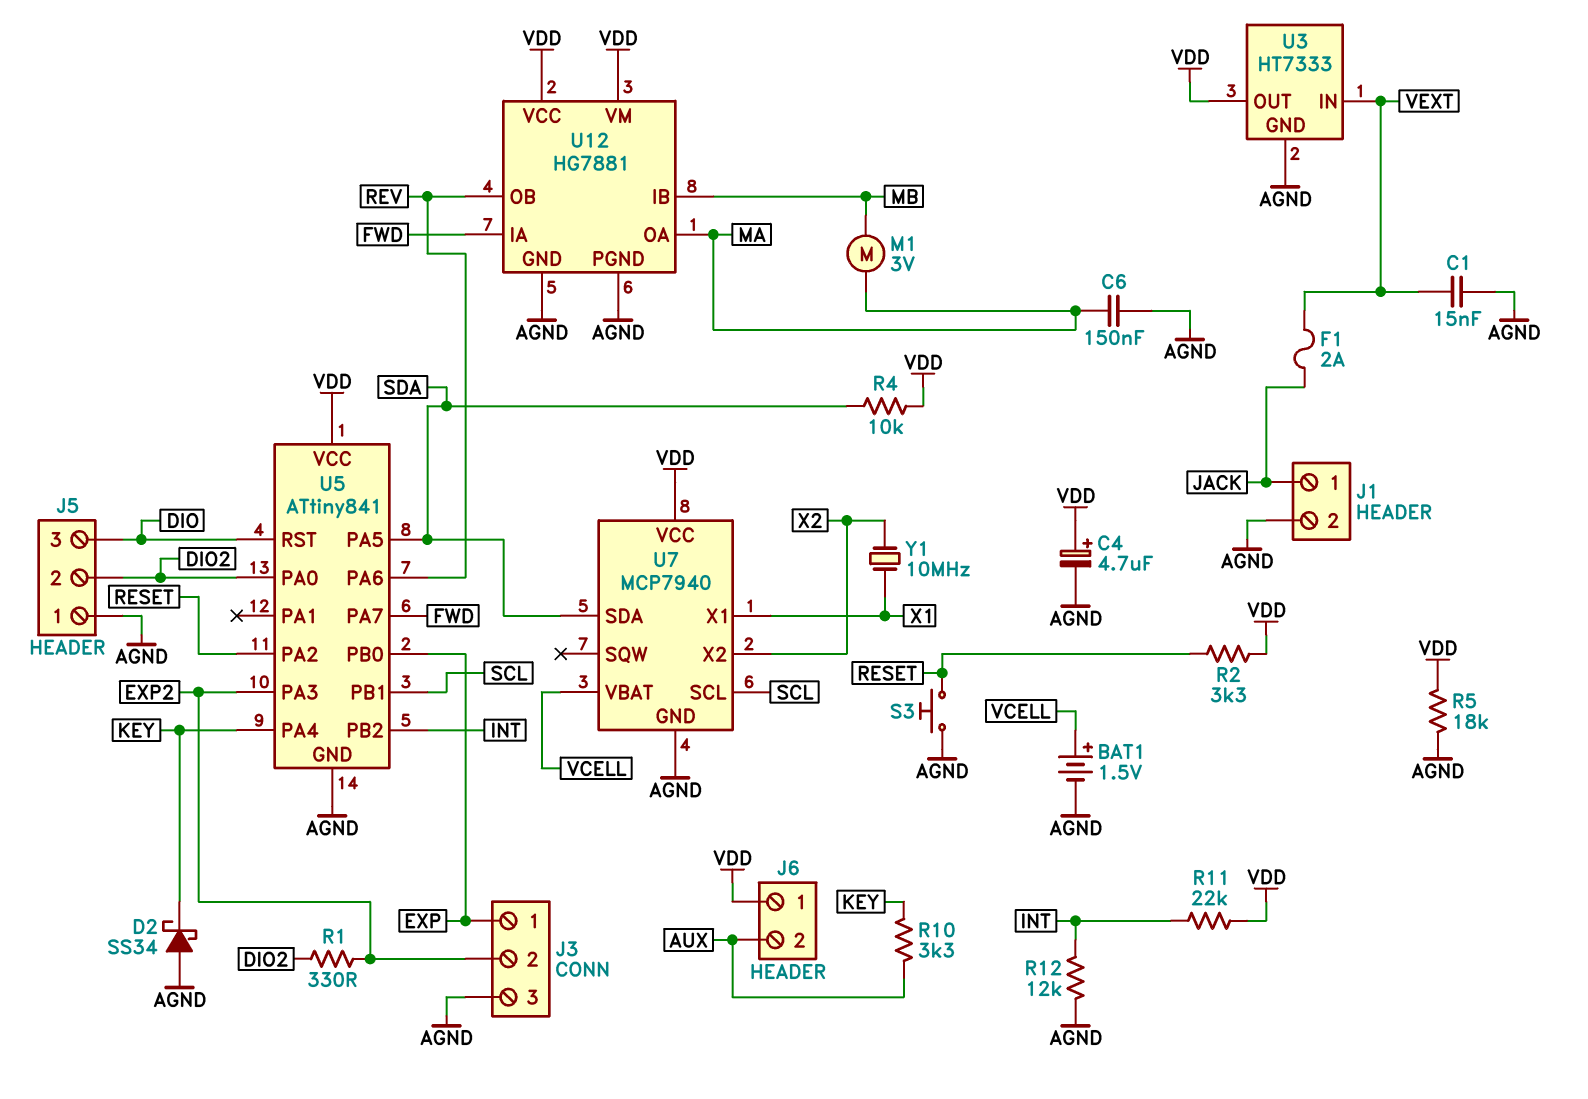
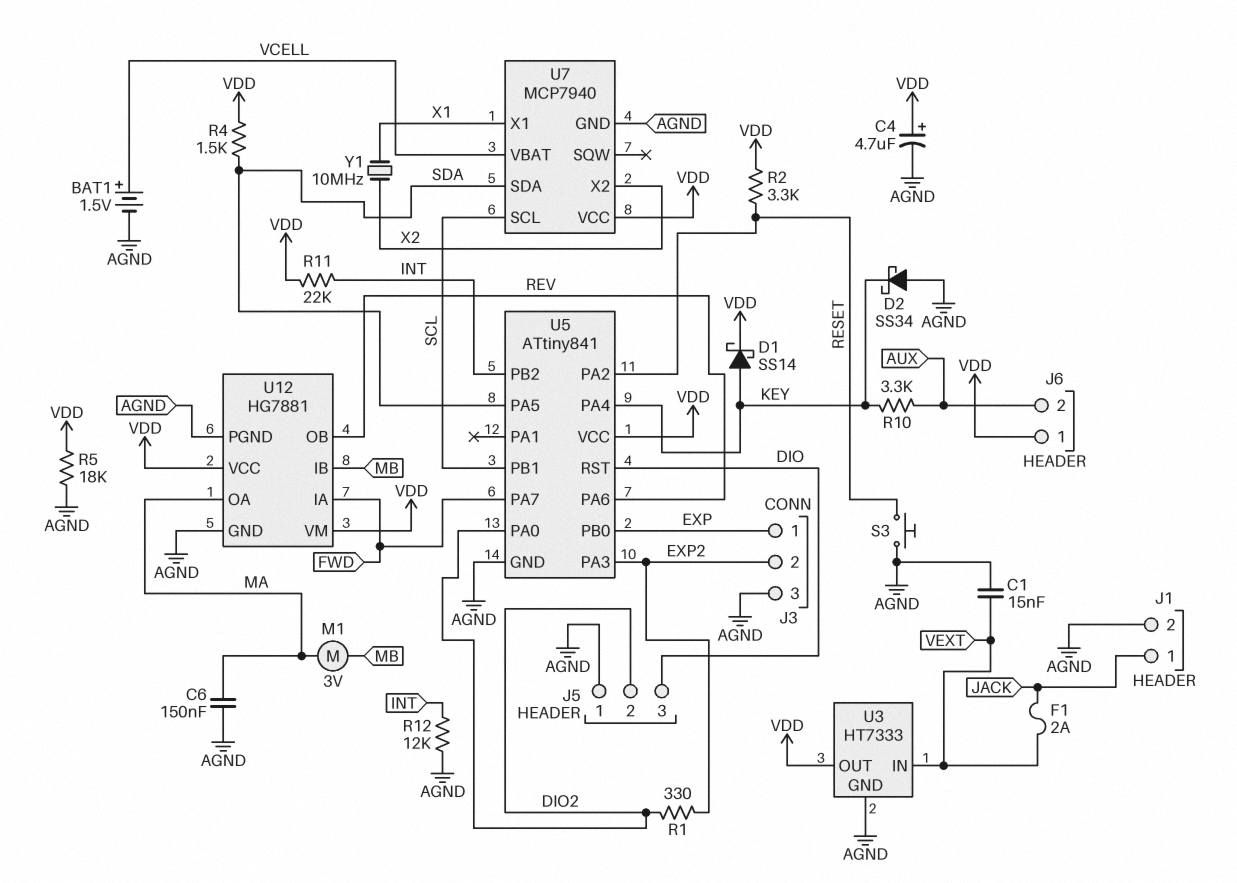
D1: none -> schottky SS14 (A KEY, K VDD)
R4: 10k (SDA, VDD) -> 1.5k (SDA, VDD)

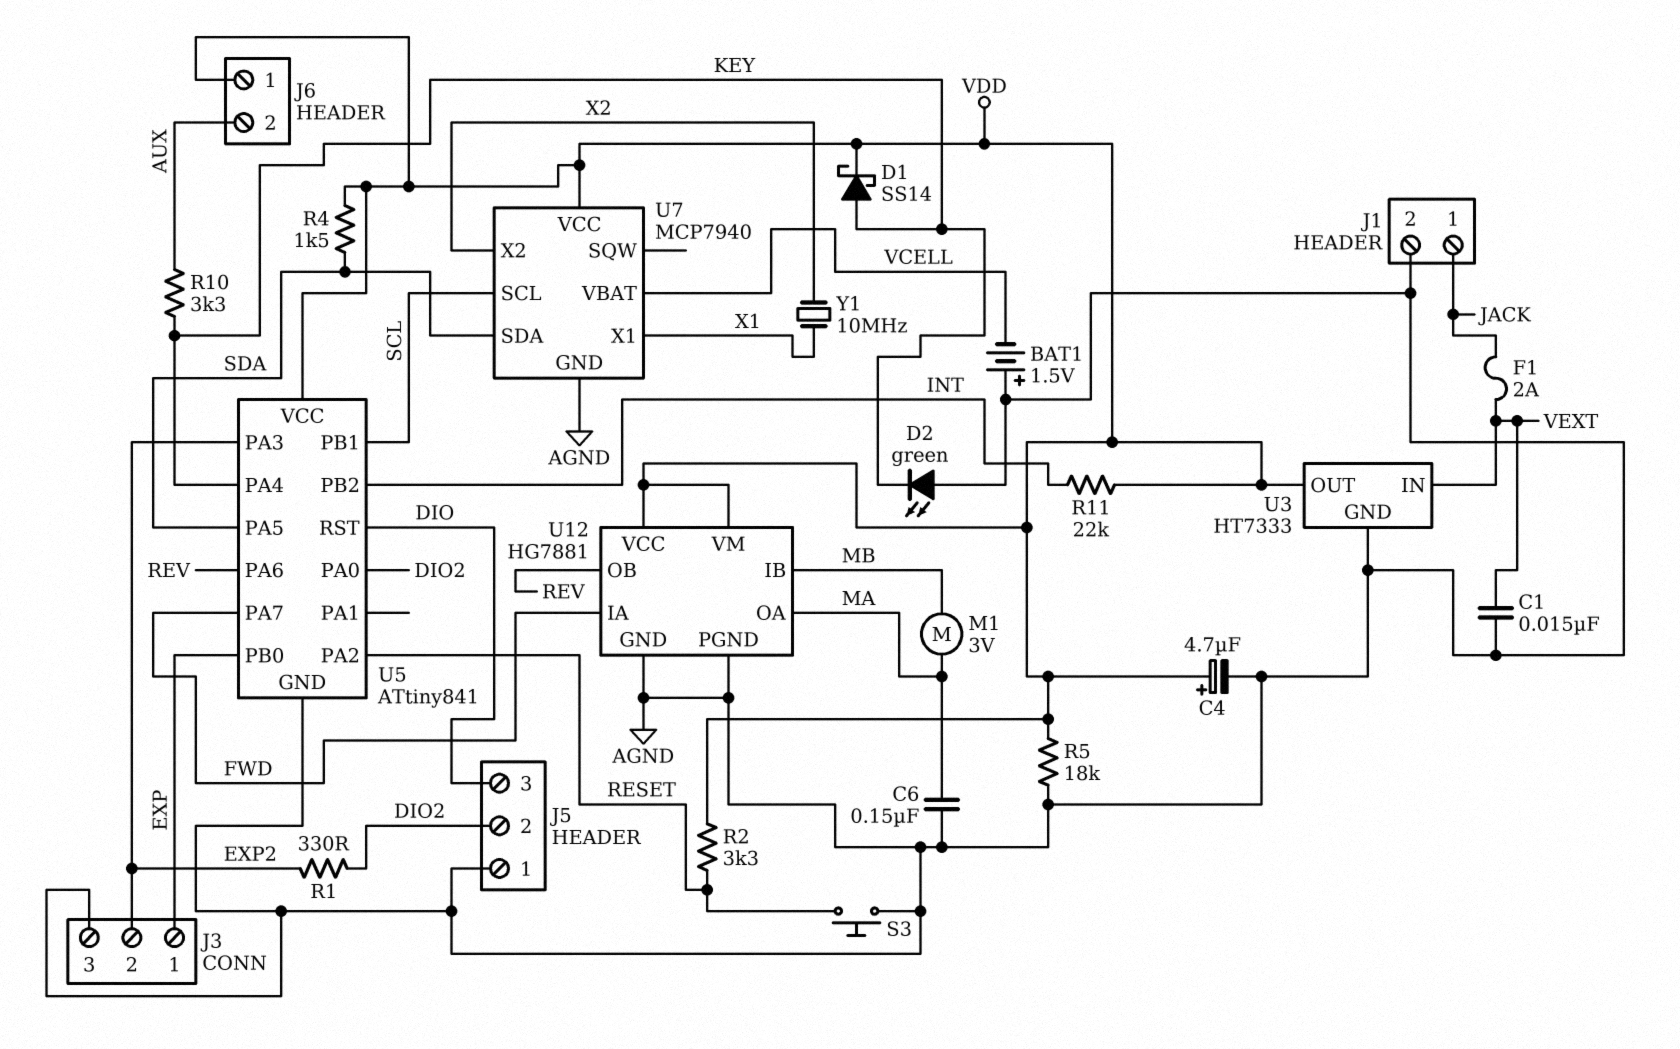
BAT1: 1.5V (plus VCELL, minus AGND) -> 1.5V (plus AGND, minus VCELL)
D2: schottky SS34 (A AGND, K KEY) -> LED green (A AGND, K KEY)
R12: 12k (AGND, INT) -> none

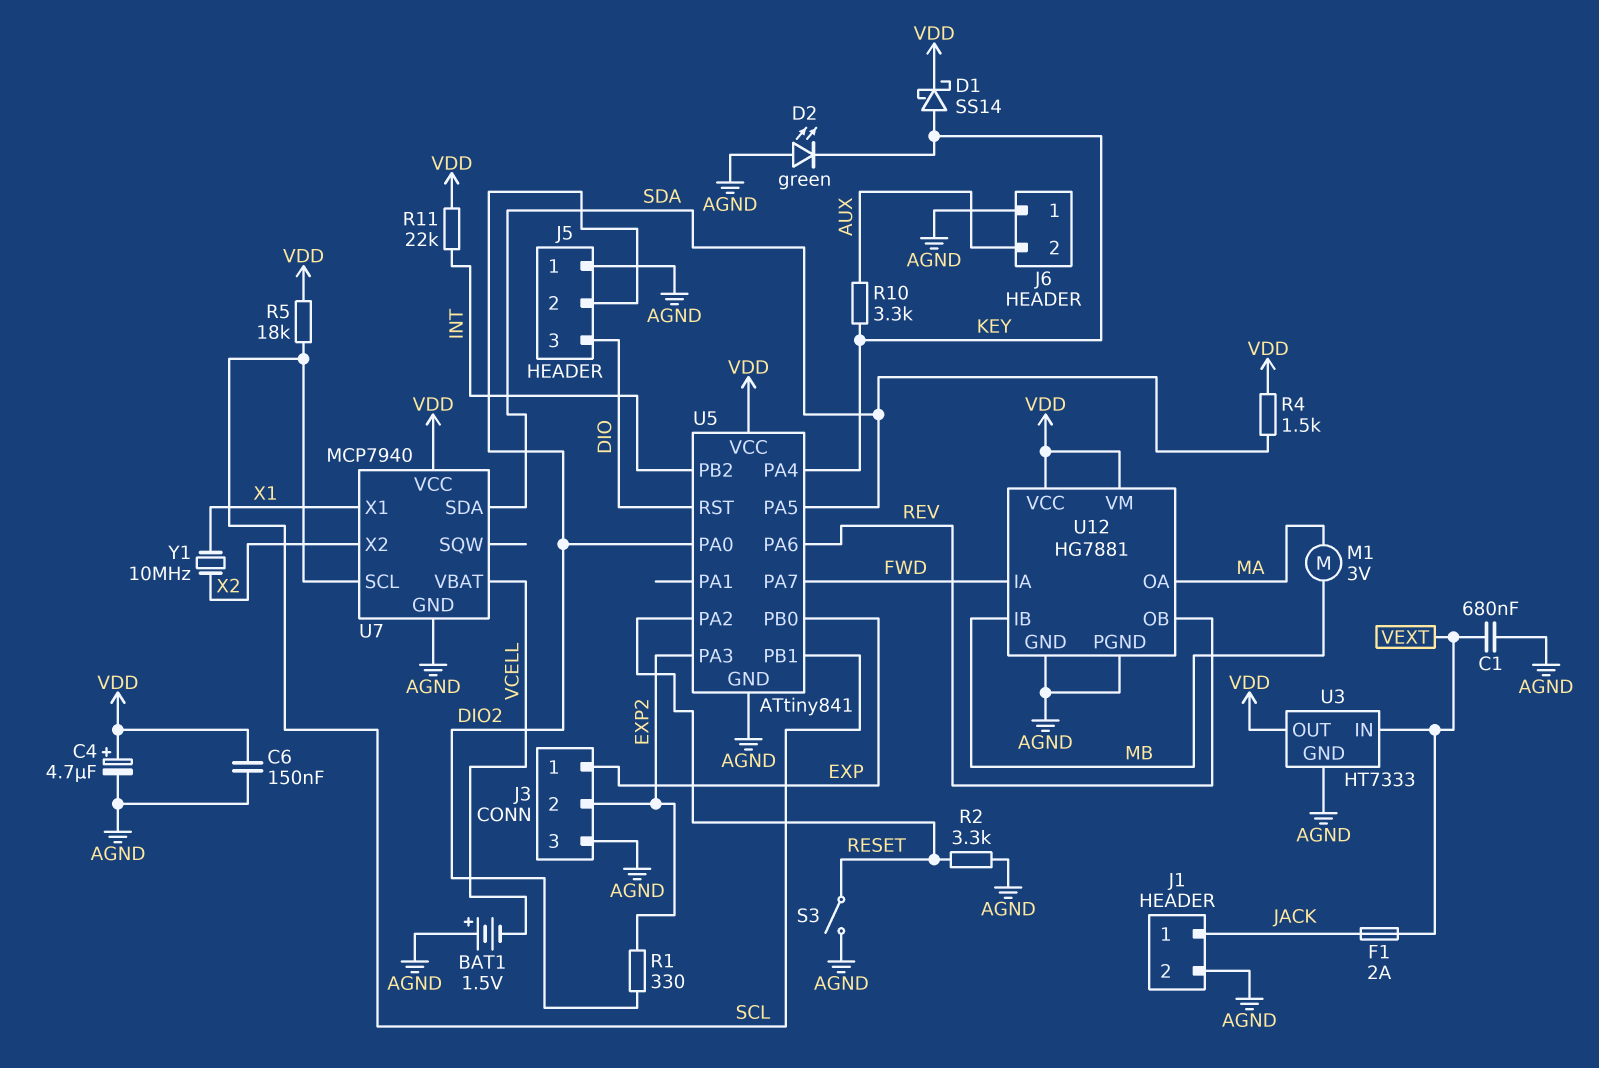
C1: 15nF (AGND, VEXT) -> 680nF (AGND, VEXT)
C6: 150nF (AGND, MA) -> 150nF (AGND, VDD)
J6 pin 1: VDD -> AGND
R2: 3.3k (RESET, VDD) -> 3.3k (AGND, RESET)
R5: 18k (AGND, VDD) -> 18k (SCL, VDD)
S3: button (AGND, RESET) -> switch (AGND, RESET)

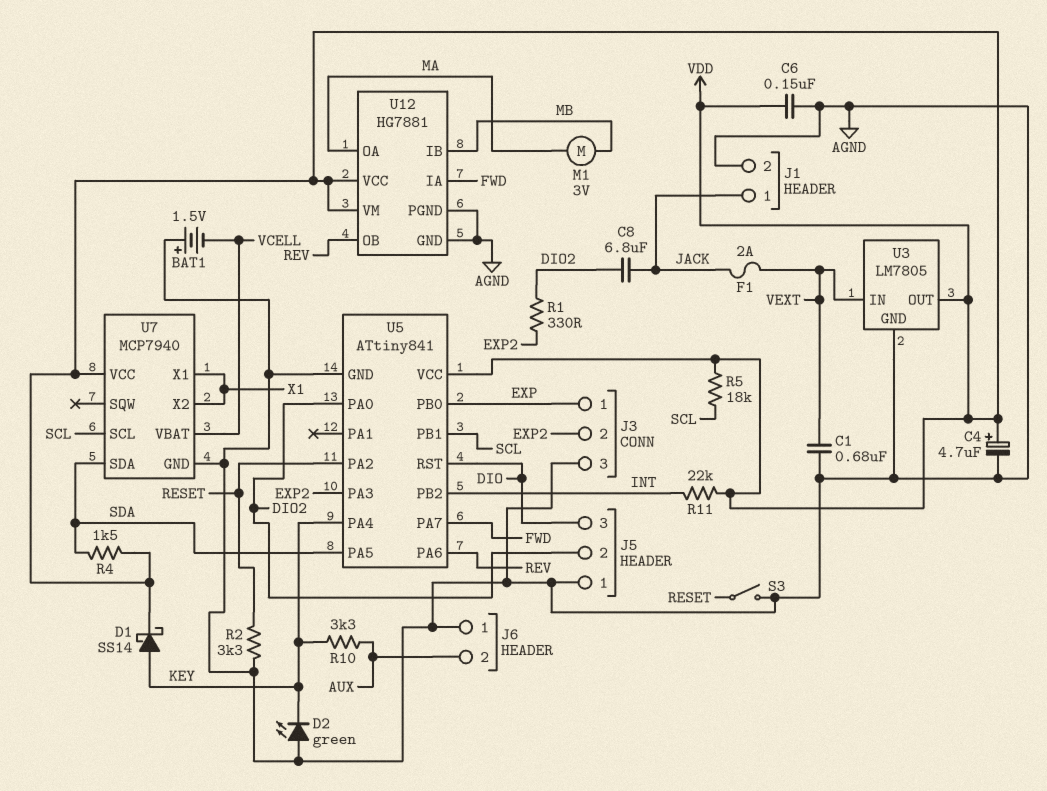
C8: none -> 6.8uF (DIO2, JACK)
U3: HT7333 -> LM7805
U7 pin X2: X2 -> X1
Y1: 10MHz (X1, X2) -> none

